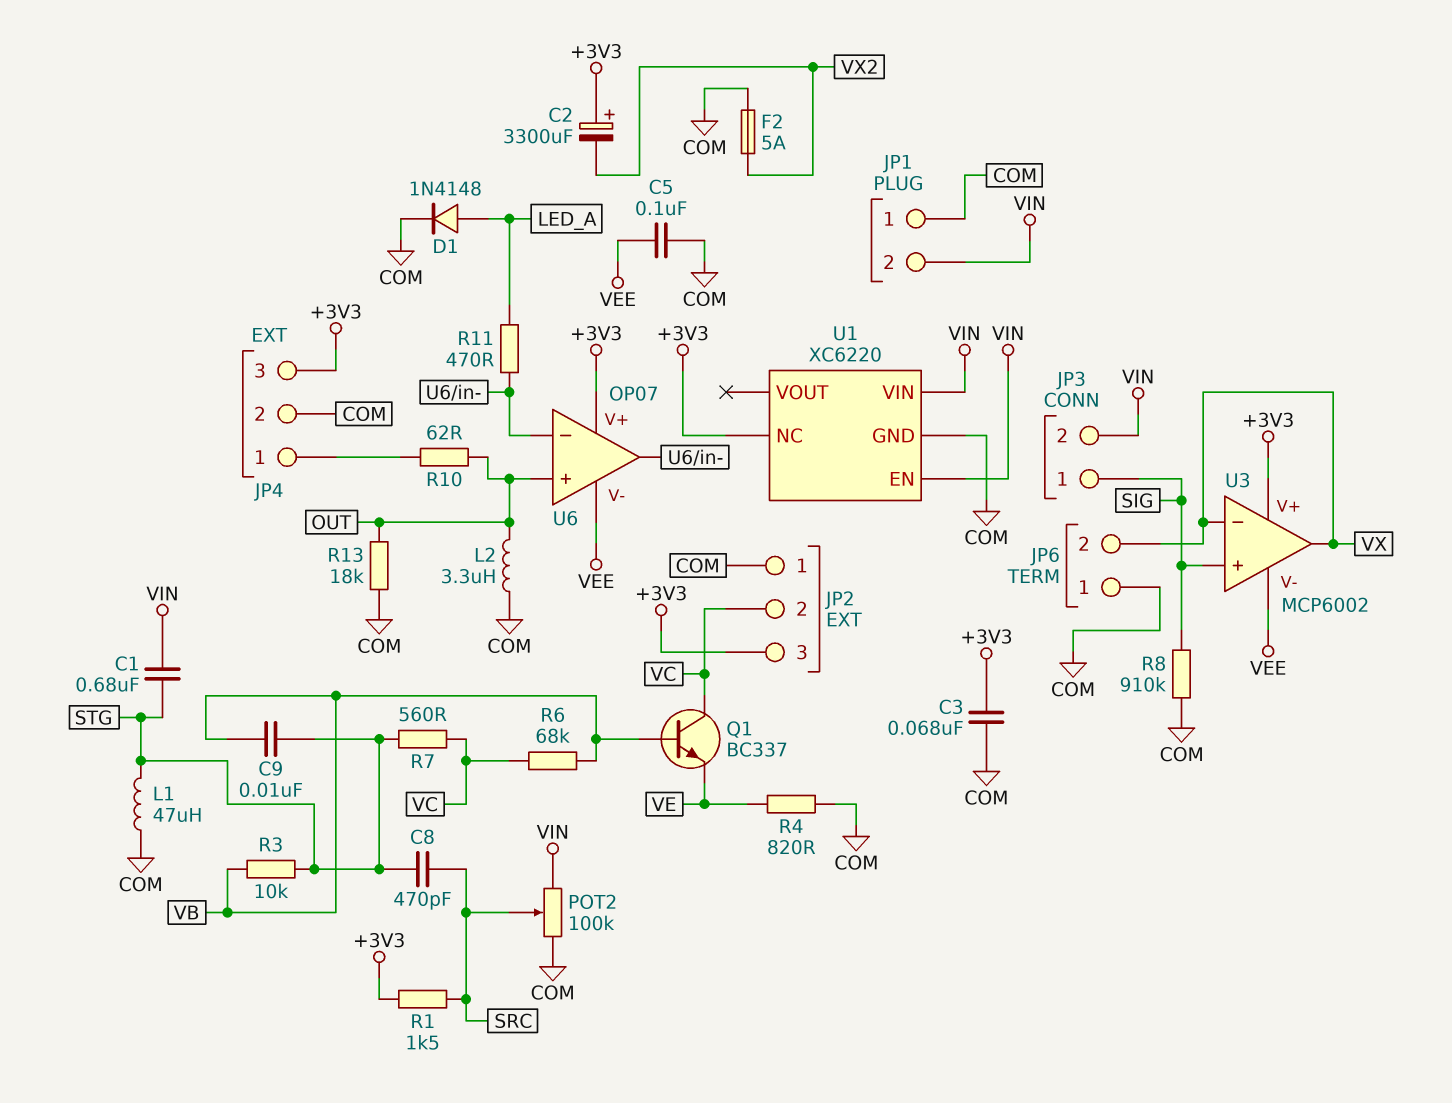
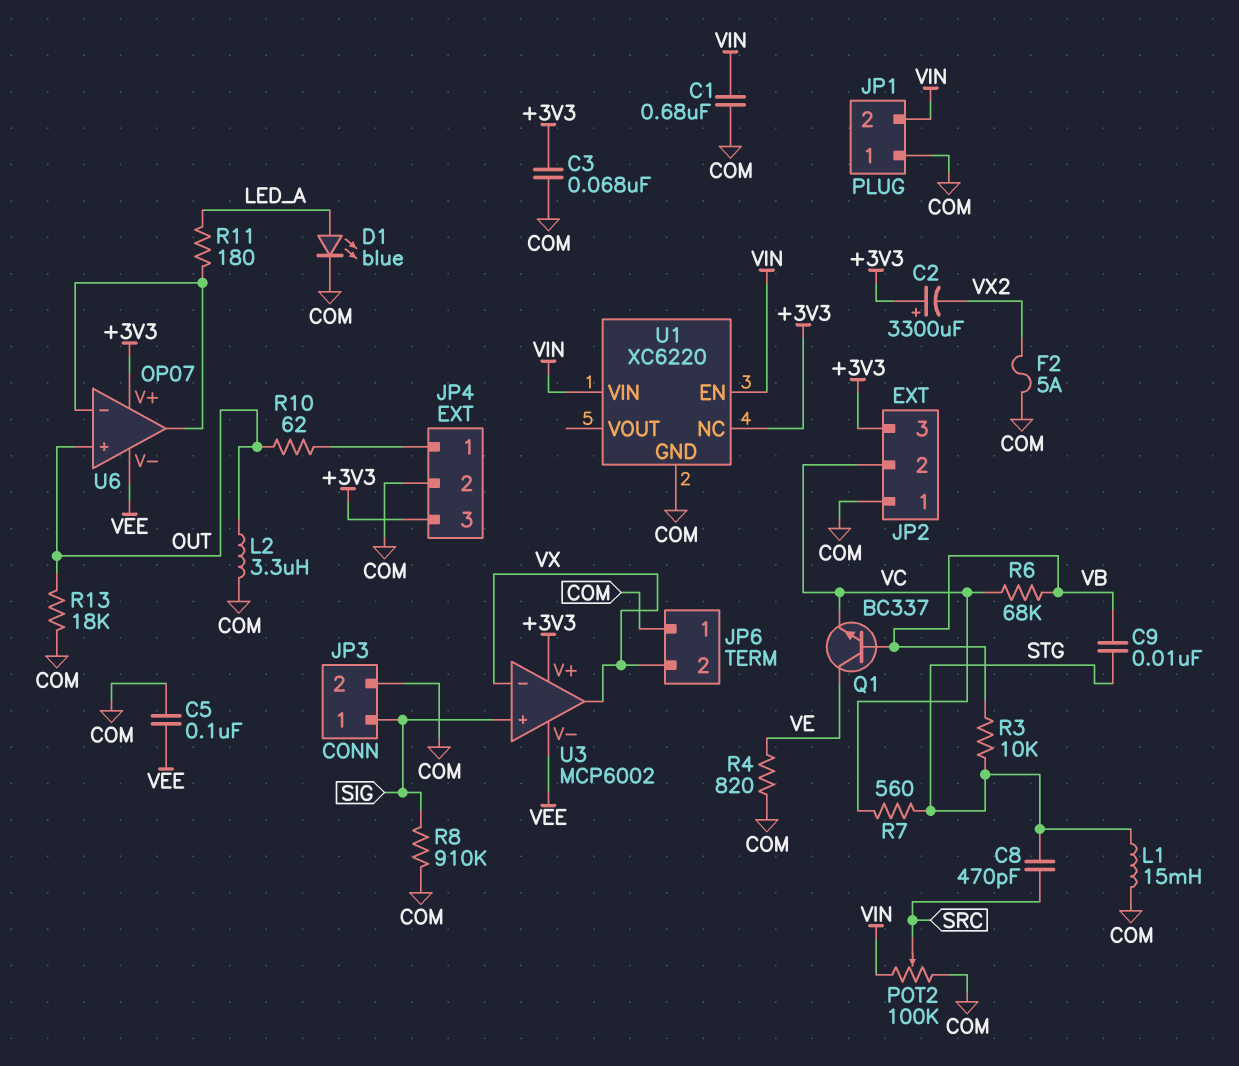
C1: 680nF (STG, VIN) -> 680nF (COM, VIN)
D1: diode 1N4148 (A LED_A, K COM) -> LED blue (A LED_A, K COM)
JP3 pin 2: VIN -> COM
L1: 47uH (COM, STG) -> 15mH (COM, STG)
Q1: NPN BC337 (B VB, C VC, E VE) -> NPN BC337 (B VB, C VE, E VC)
R1: 1.5k (+3V3, SRC) -> none
R11: 470 (LED_A, U6/in-) -> 180 (LED_A, U6/in-)

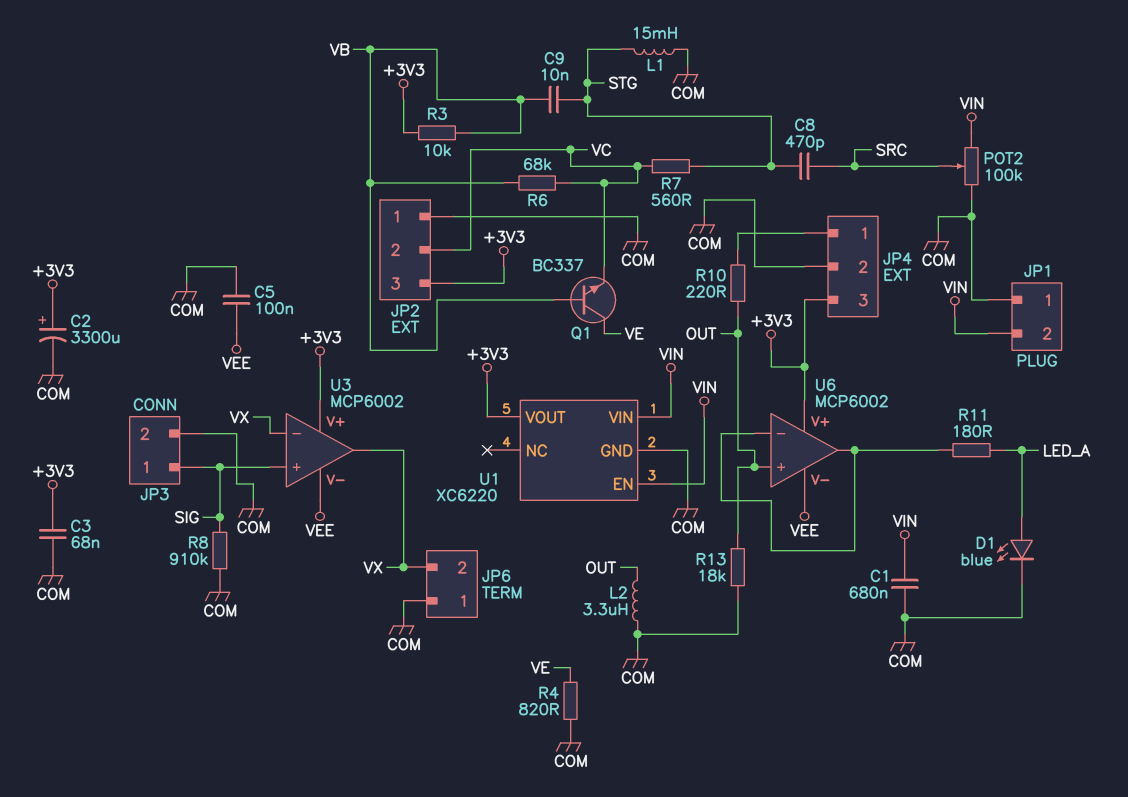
C2: 3300uF (plus +3V3, minus VX2) -> 3300uF (plus +3V3, minus COM)
F2: 5A (COM, VX2) -> none
R3: 10k (STG, VB) -> 10k (+3V3, VB)
R10: 62 (JP4/1, OUT) -> 220 (JP4/1, OUT)
U1 pin NC: +3V3 -> none
U1 pin VOUT: none -> +3V3
U6: OP07 -> MCP6002

